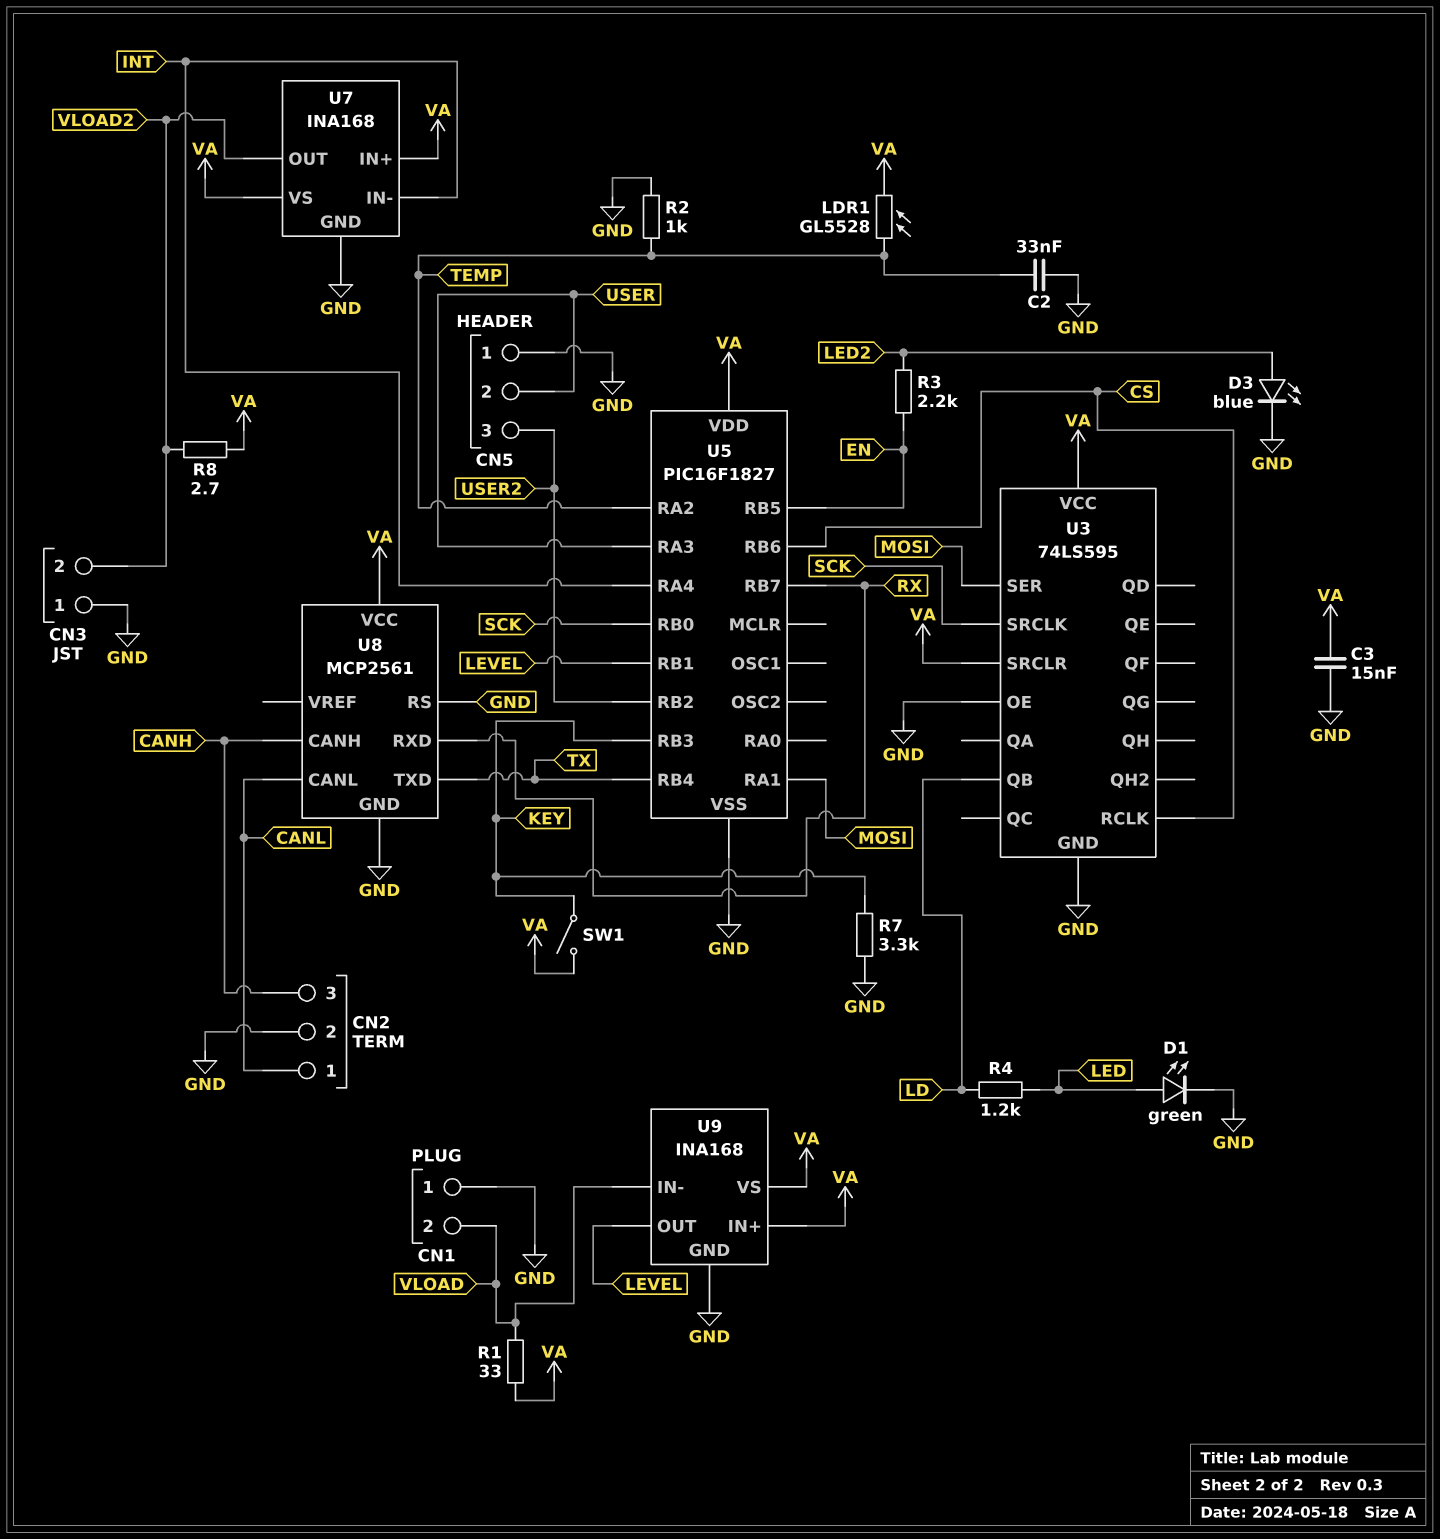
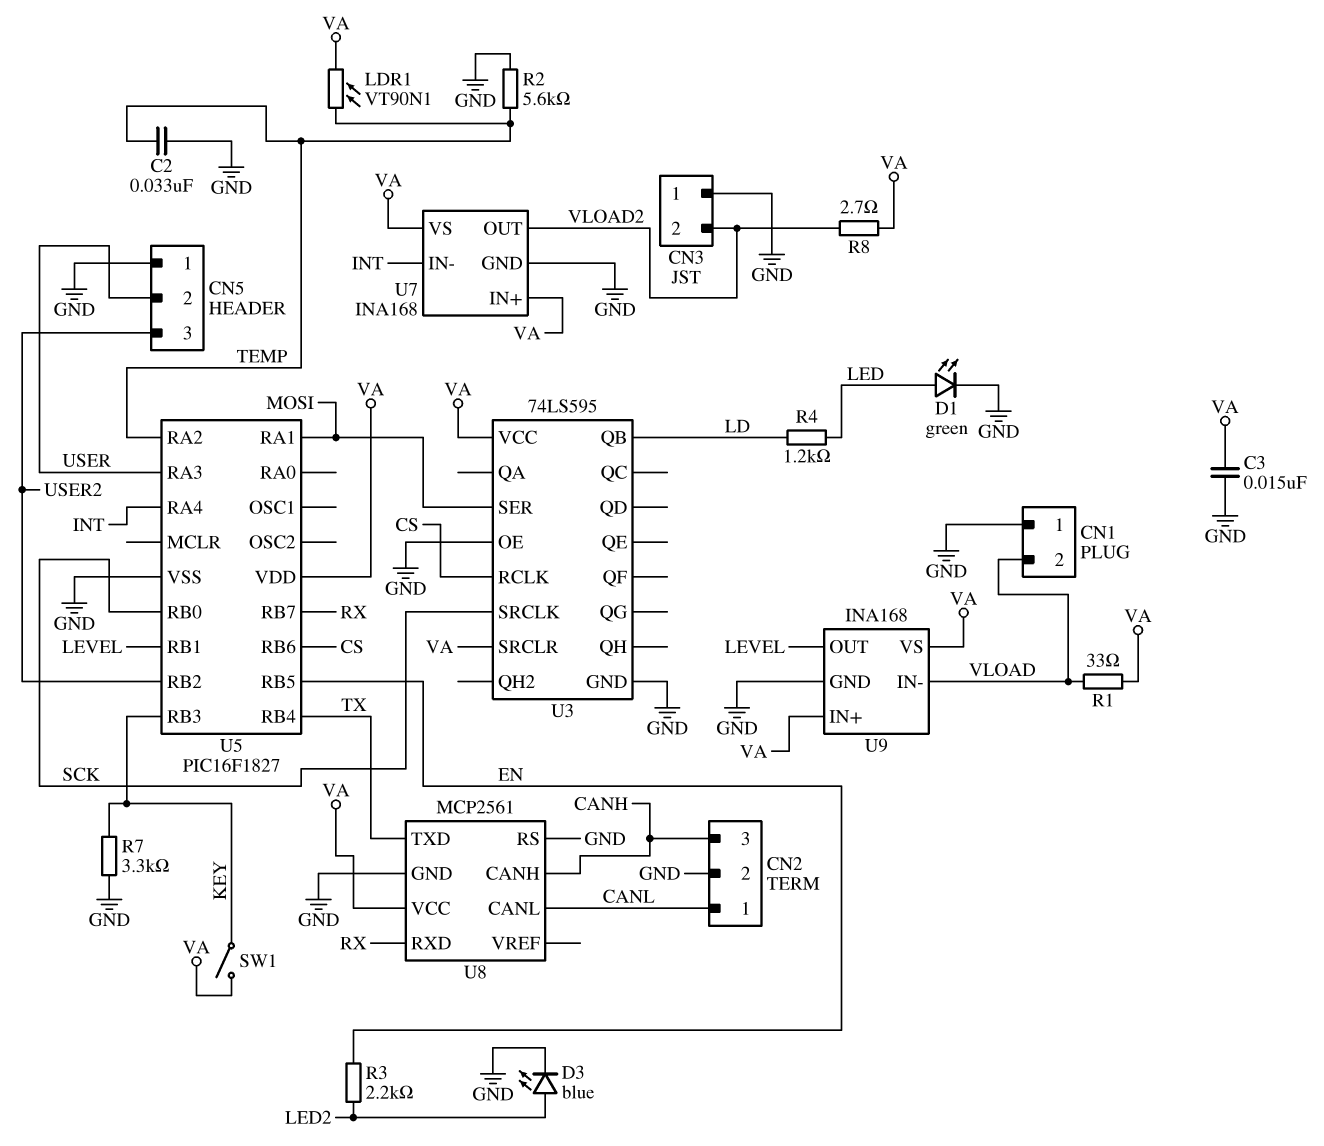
LDR1: GL5528 (TEMP, VA) -> VT90N1 (TEMP, VA)
R2: 1k (GND, TEMP) -> 5.6k (GND, TEMP)

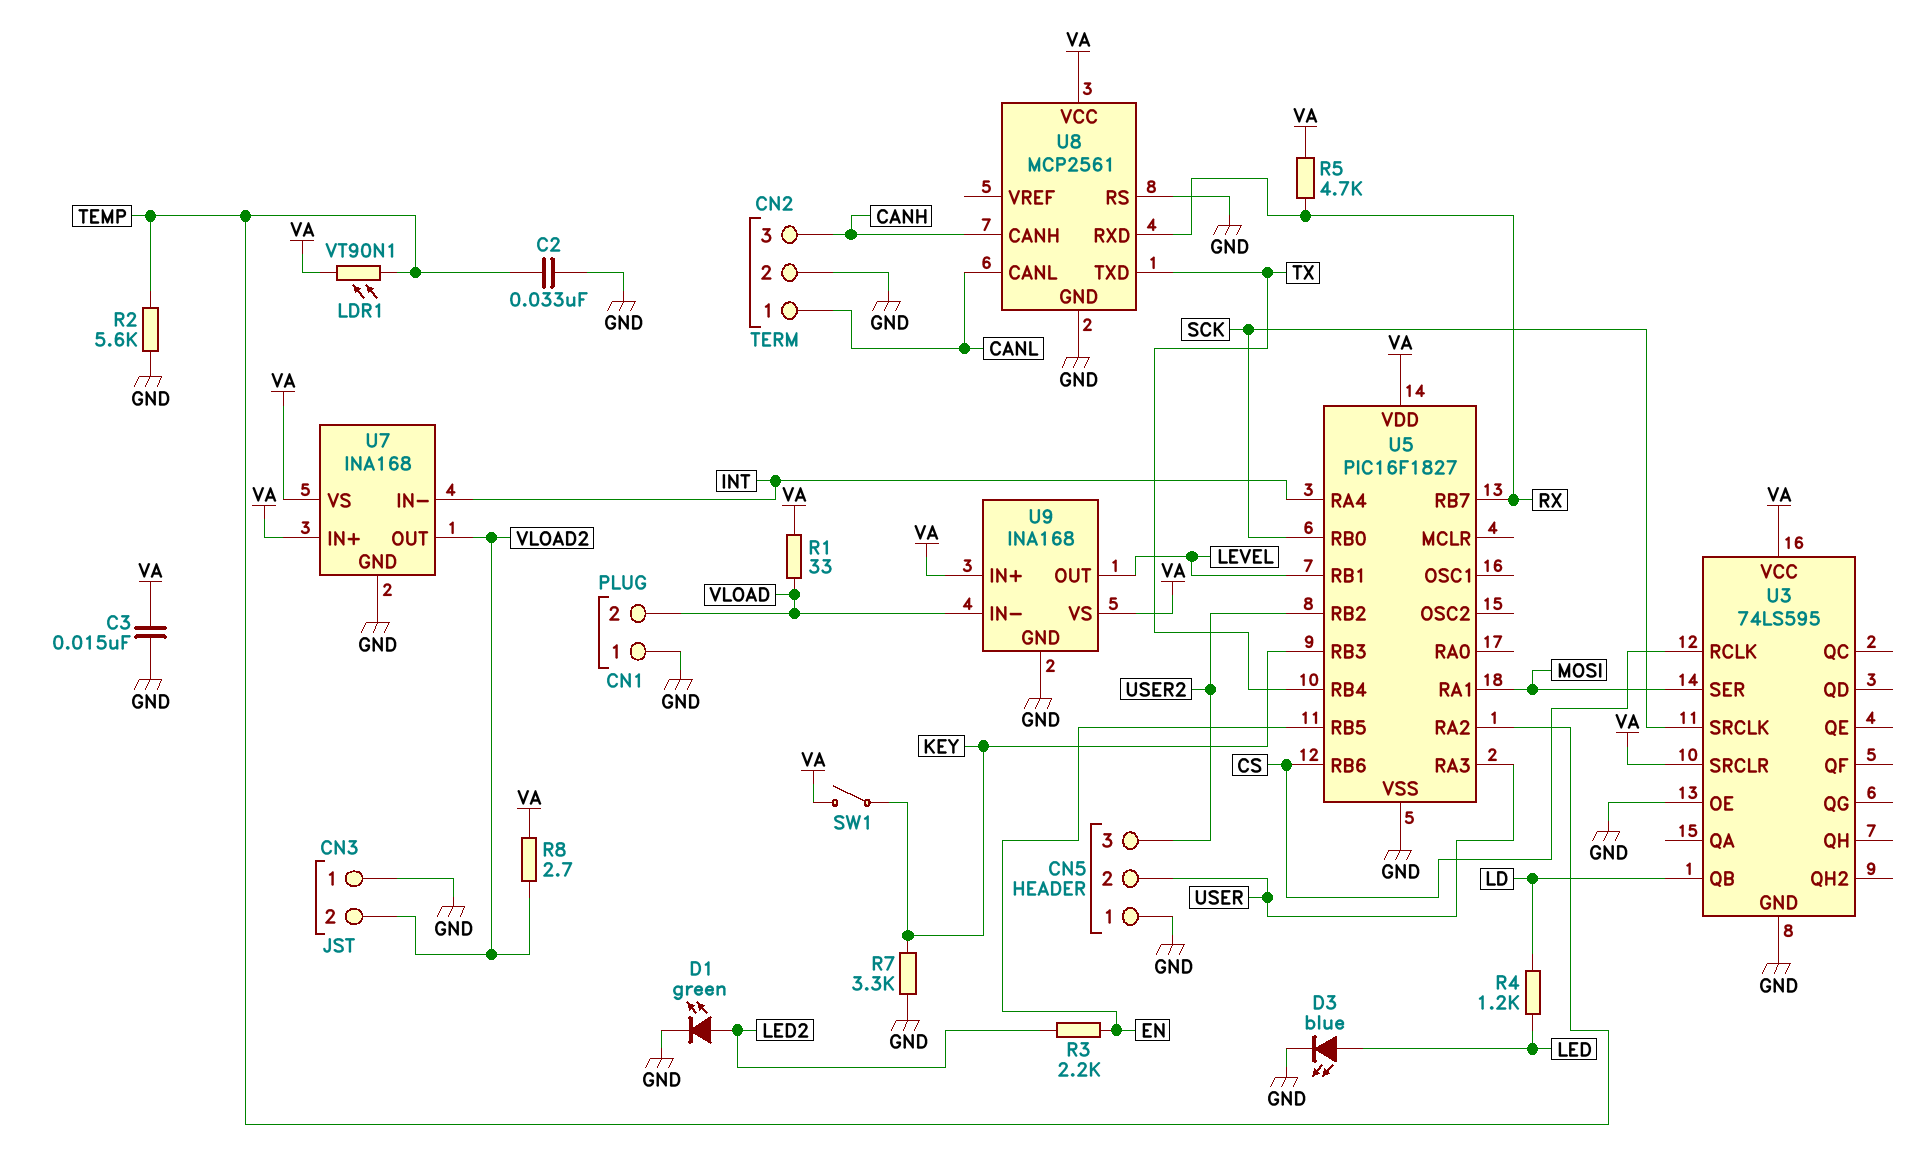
D1: LED green (A LED, K GND) -> LED green (A LED2, K GND)
D3: LED blue (A LED2, K GND) -> LED blue (A LED, K GND)
R5: none -> 4.7k (RX, VA)

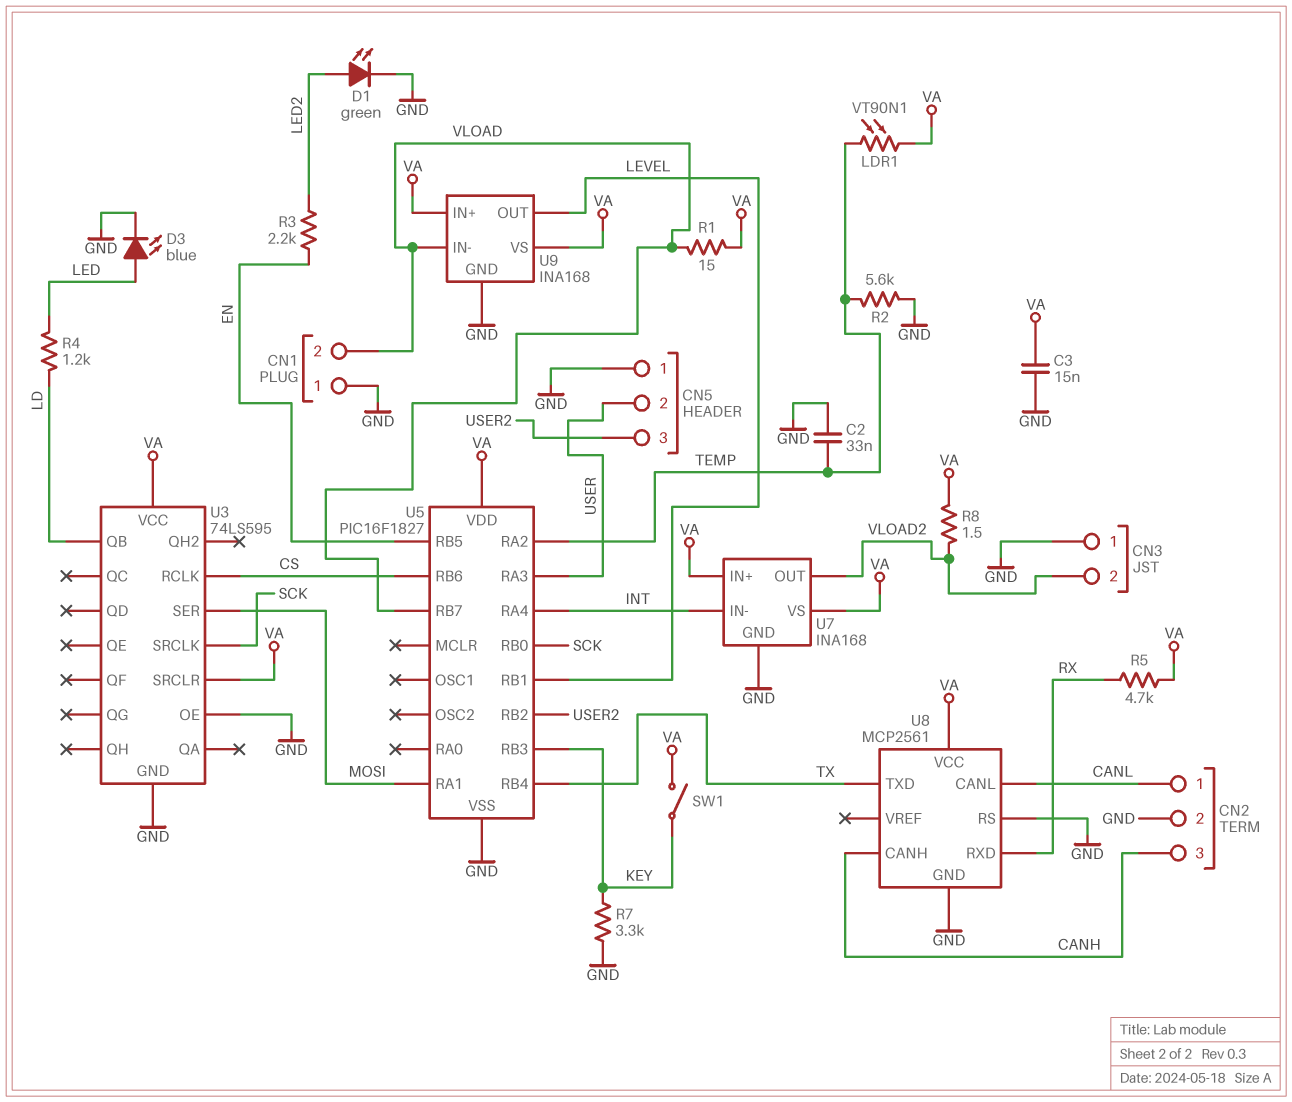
R1: 33 (VA, VLOAD) -> 15 (VA, VLOAD)
R8: 2.7 (VA, VLOAD2) -> 1.5 (VA, VLOAD2)
U5 pin RB7: RX -> VLOAD

